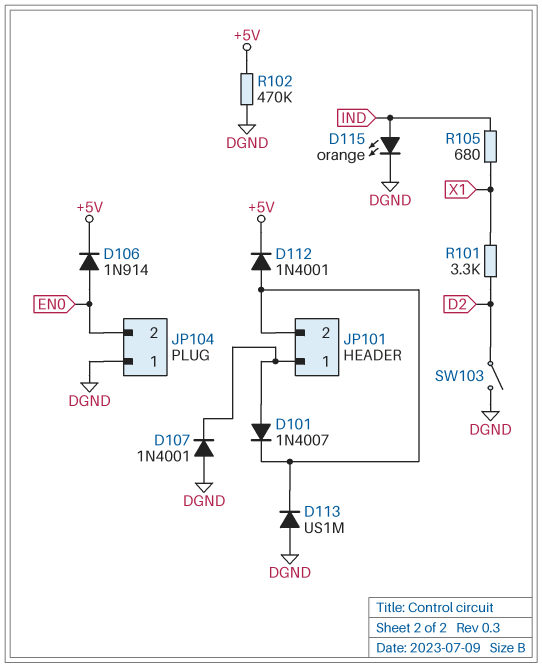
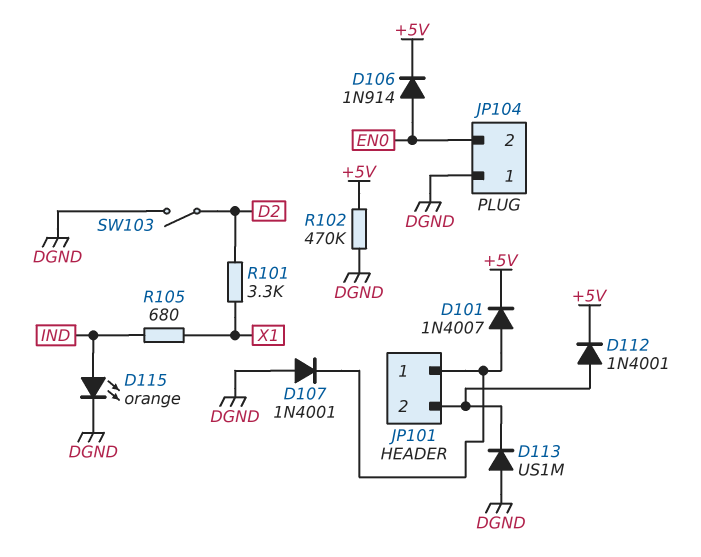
D101: diode 1N4007 (A JP101/1, K JP101/2) -> diode 1N4007 (A JP101/1, K +5V)

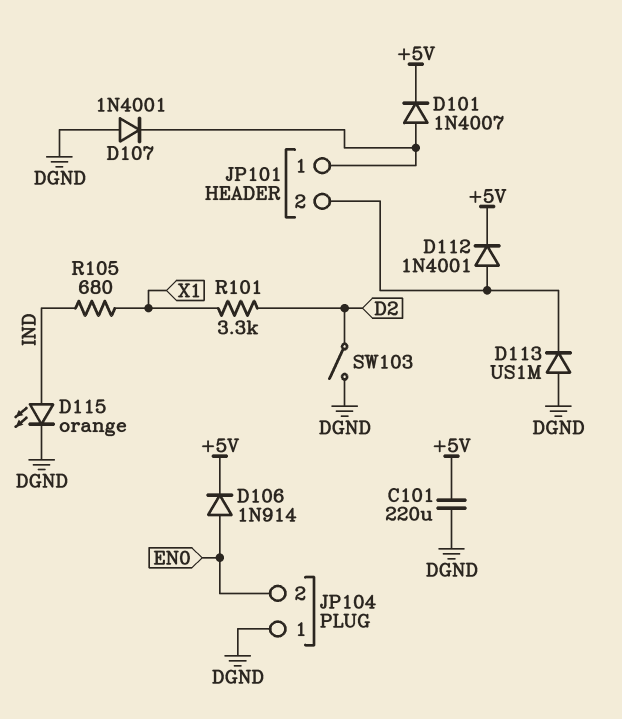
C101: none -> 220uF (+5V, DGND)
R102: 470k (+5V, DGND) -> none

